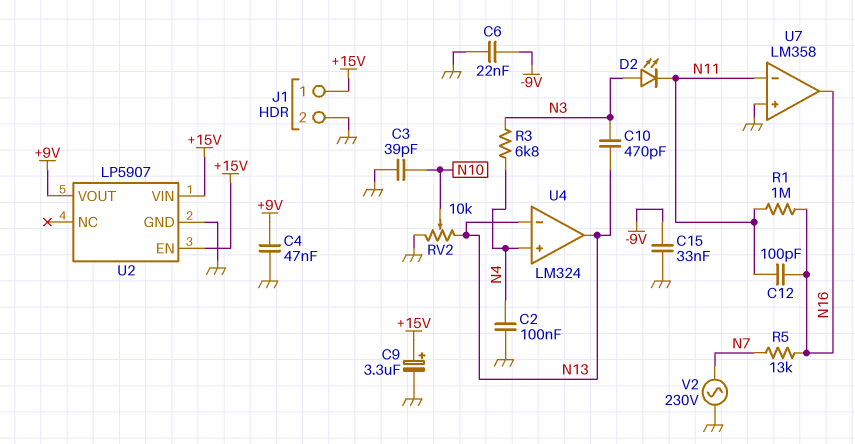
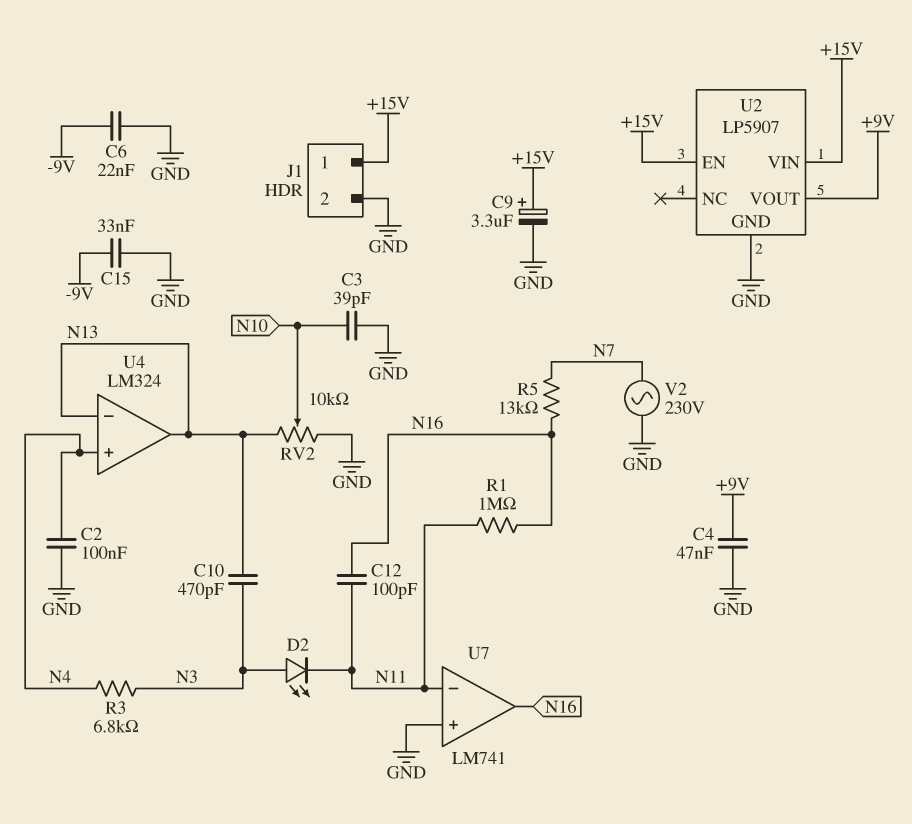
U7: LM358 -> LM741

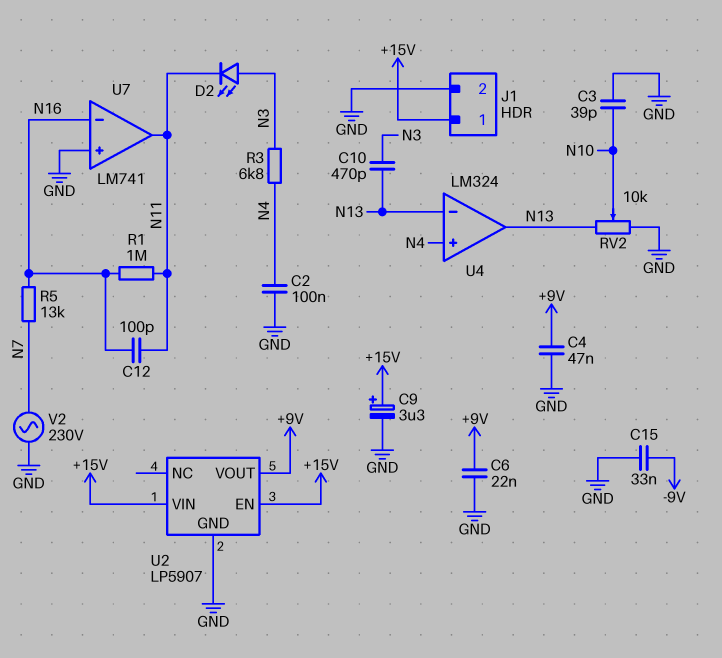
C6: 22nF (-9V, GND) -> 22nF (+9V, GND)
U7 pin in-: N11 -> N16
U7 pin out: N16 -> N11

